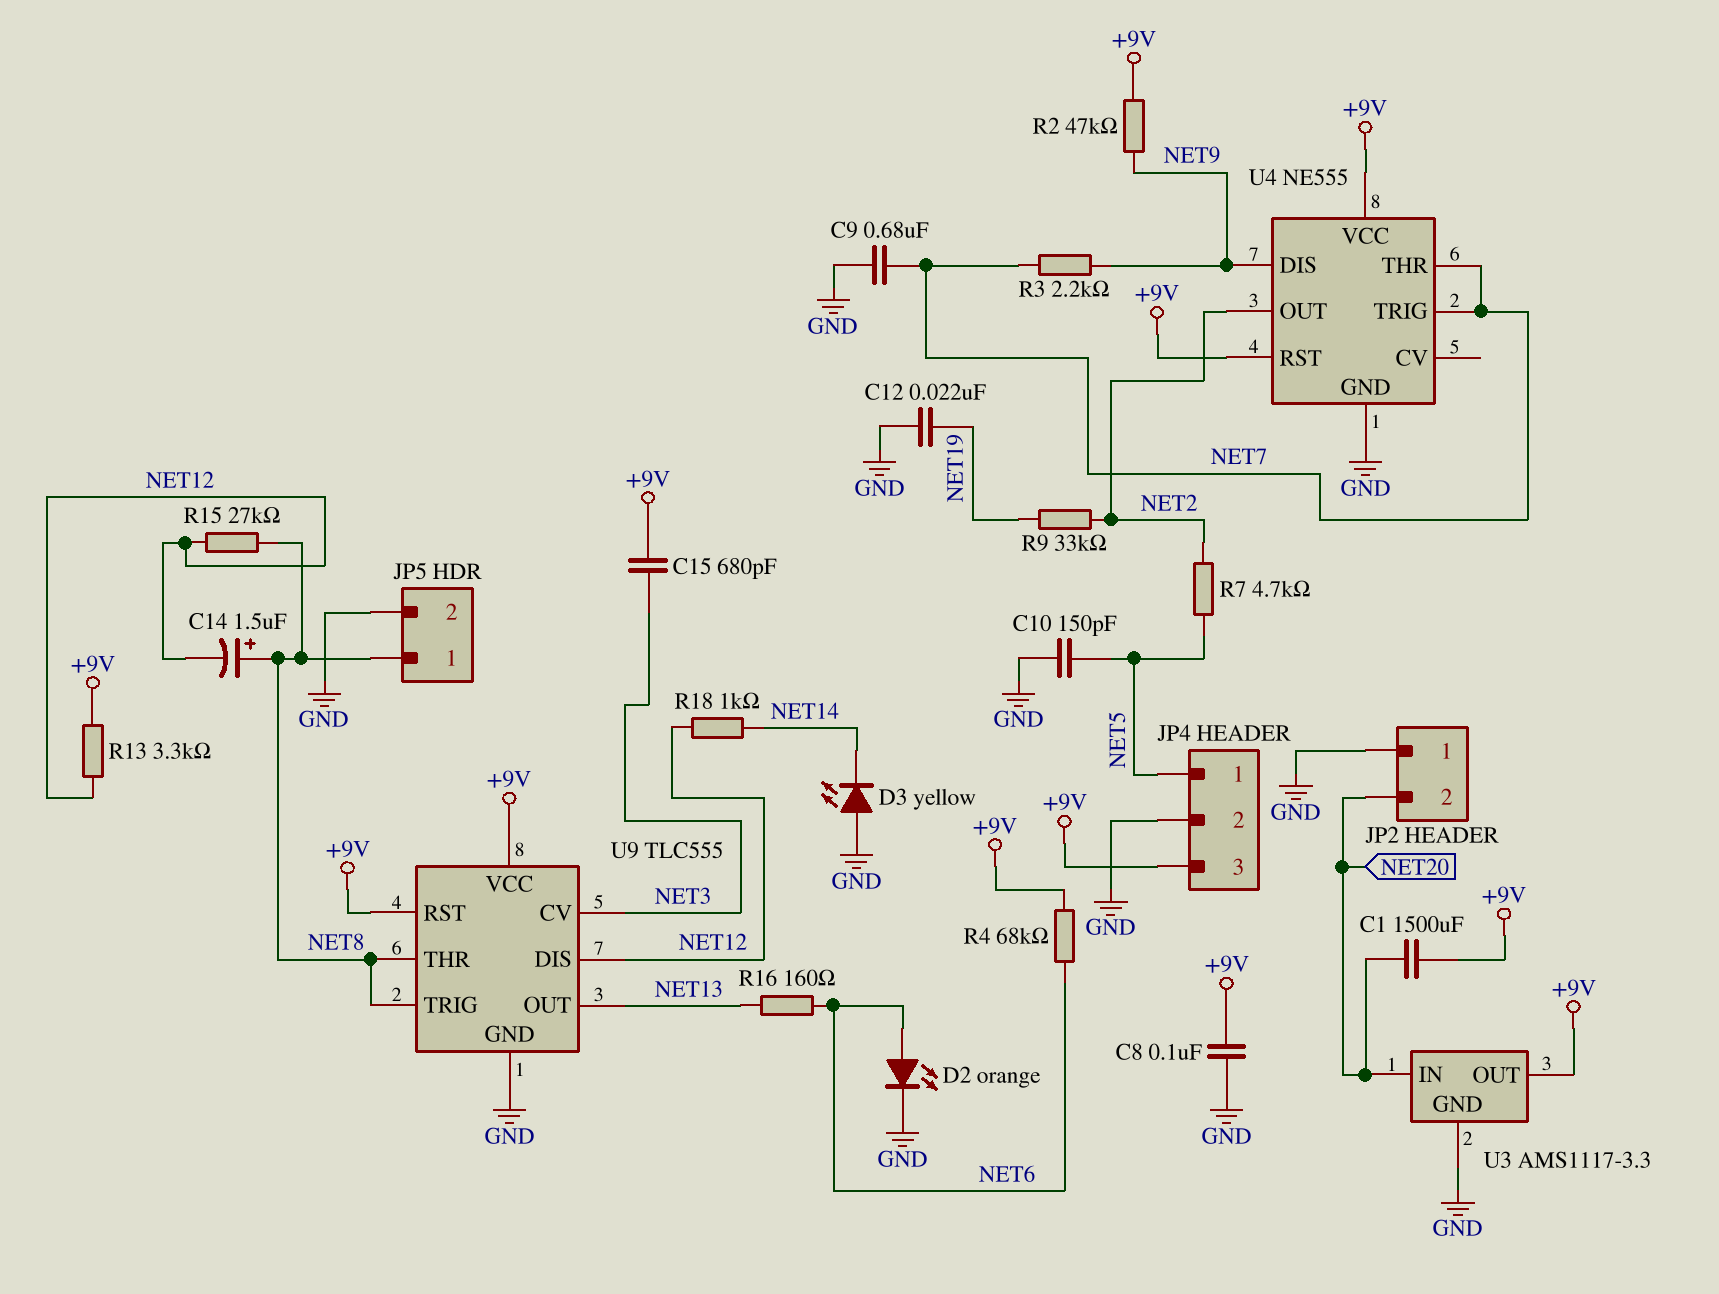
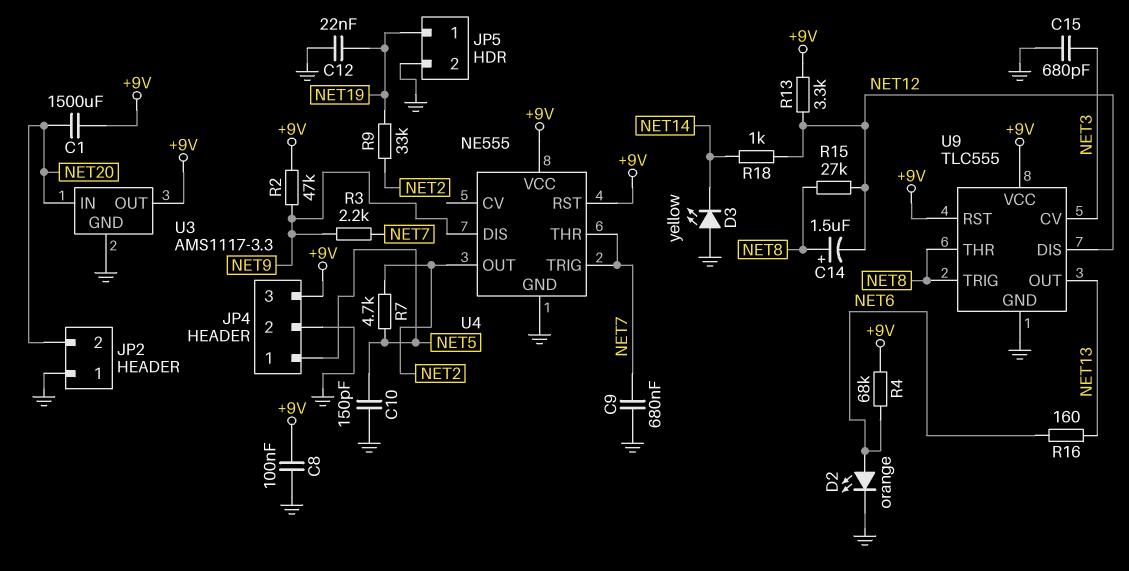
C15: 680pF (+9V, NET3) -> 680pF (GND, NET3)
JP5 pin 1: NET8 -> NET19

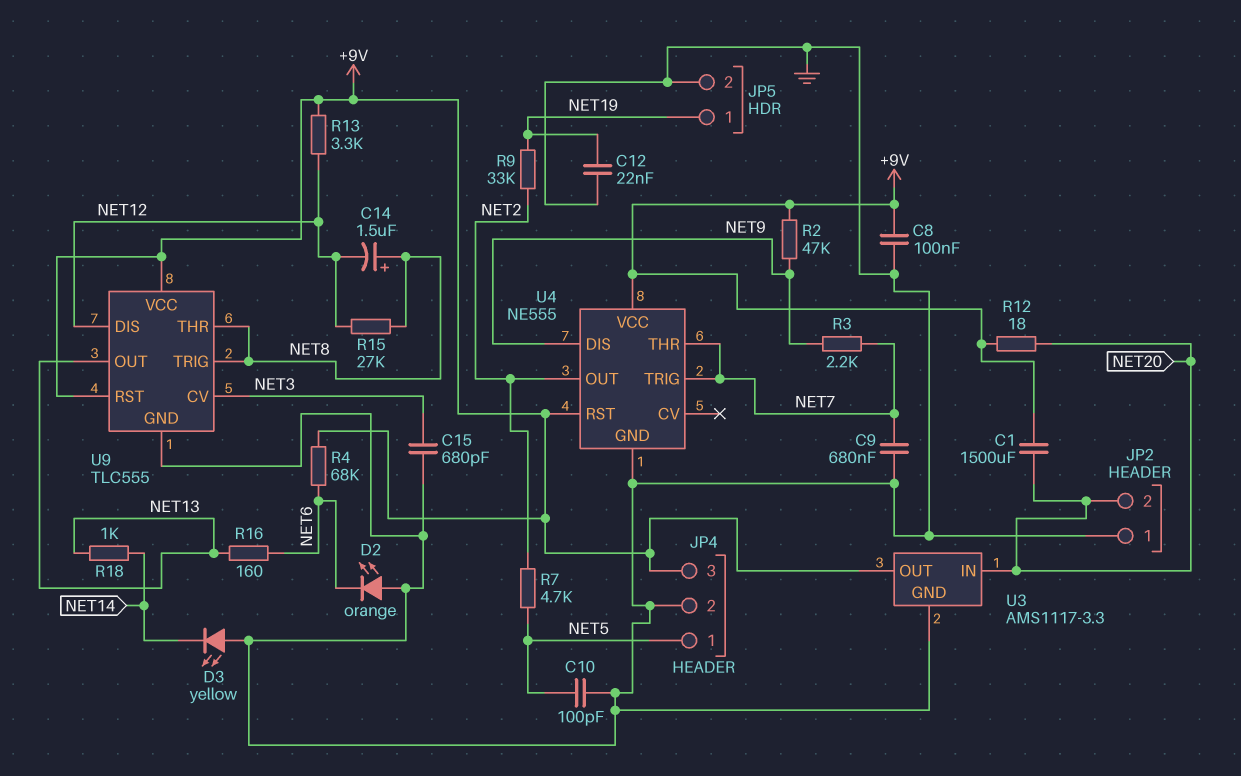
C10: 150pF (GND, NET5) -> 100pF (GND, NET5)
D2: LED orange (A NET6, K GND) -> LED orange (A GND, K NET6)
R12: none -> 18 (+9V, NET20)
R18: 1k (NET12, NET14) -> 1k (NET13, NET14)

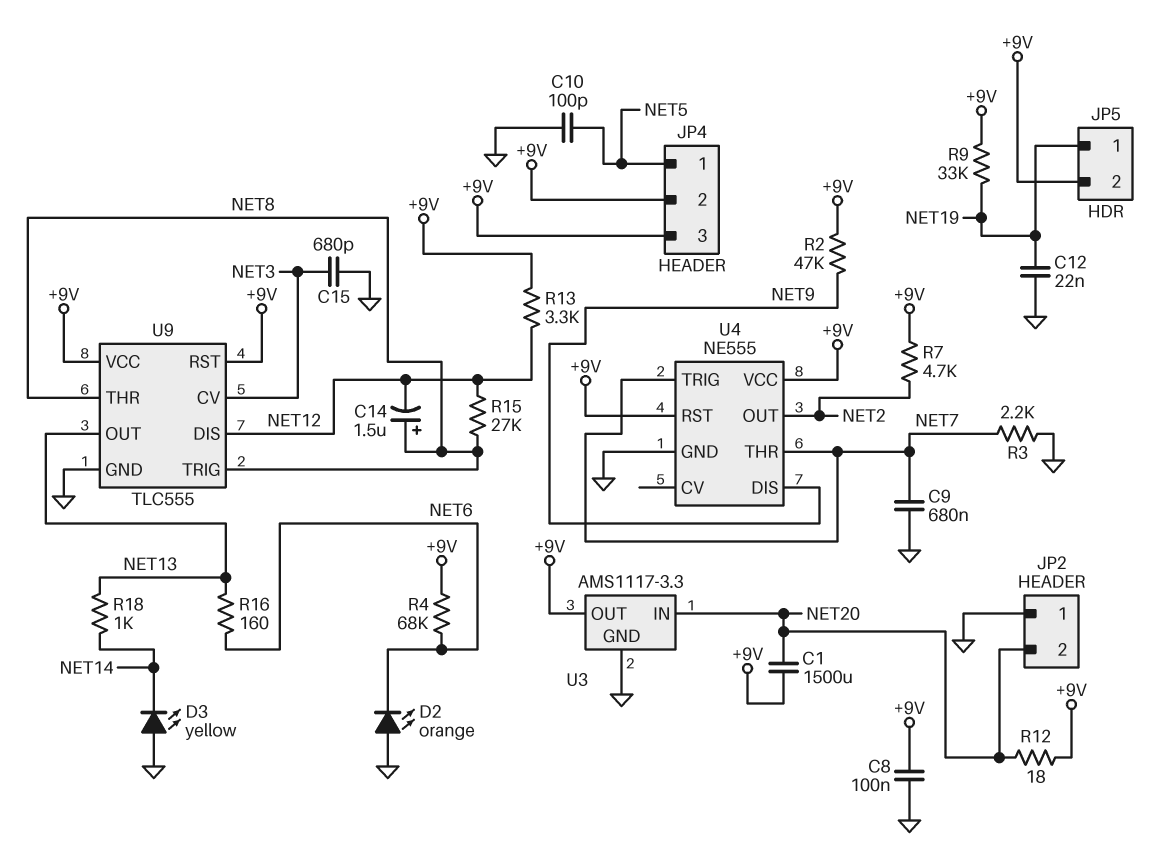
JP4 pin 2: GND -> +9V
JP5 pin 2: GND -> +9V
R3: 2.2k (NET7, NET9) -> 2.2k (GND, NET7)
R7: 4.7k (NET2, NET5) -> 4.7k (+9V, NET2)
R9: 33k (NET2, NET19) -> 33k (+9V, NET19)

